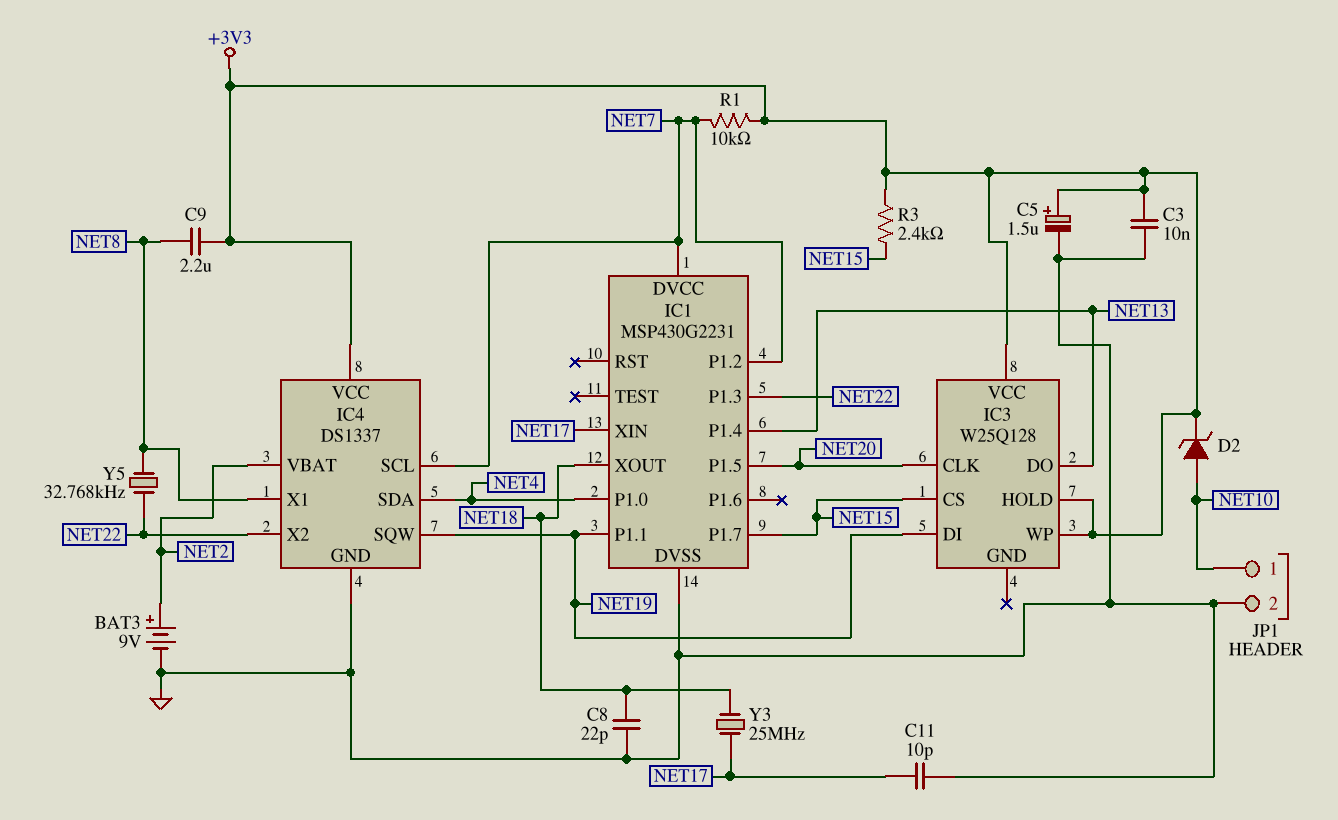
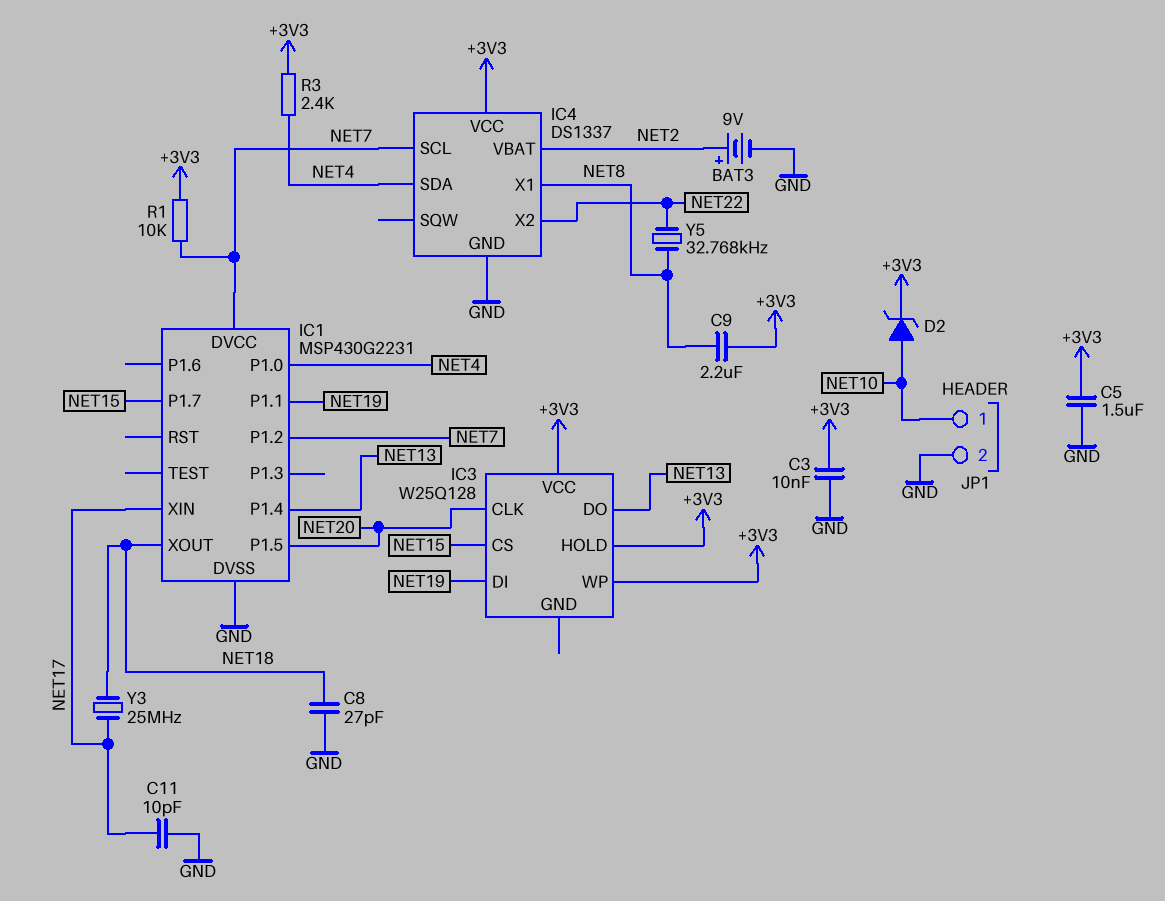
C5: 1.5uF (plus +3V3, minus GND) -> 1.5uF (+3V3, GND)
C8: 22pF (GND, NET18) -> 27pF (GND, NET18)
IC1 pin P1.3: NET22 -> none
IC4 pin SQW: NET19 -> none
R3: 2.4k (+3V3, NET15) -> 2.4k (+3V3, NET4)

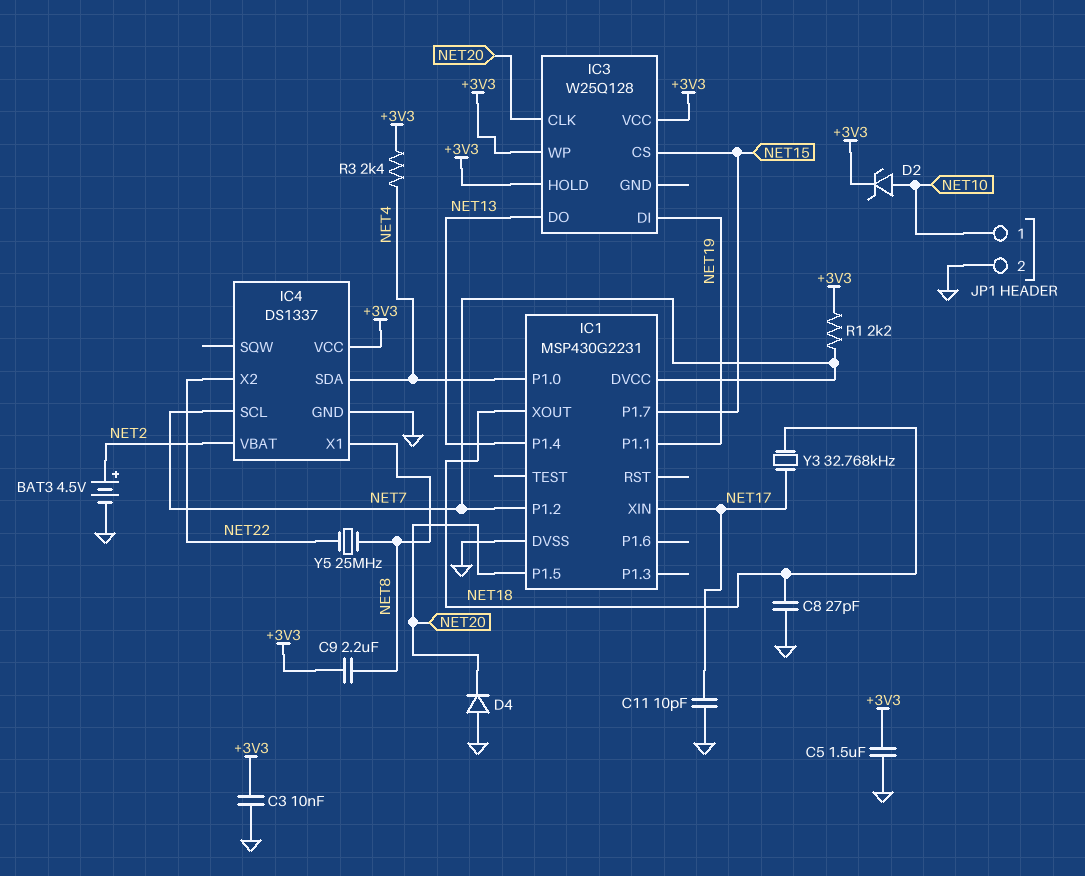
BAT3: 9V (plus NET2, minus GND) -> 4.5V (plus NET2, minus GND)
D4: none -> diode (A GND, K NET20)
R1: 10k (+3V3, NET7) -> 2.2k (+3V3, NET7)
Y3: 25MHz (NET17, NET18) -> 32.768kHz (NET17, NET18)
Y5: 32.768kHz (NET8, NET22) -> 25MHz (NET8, NET22)

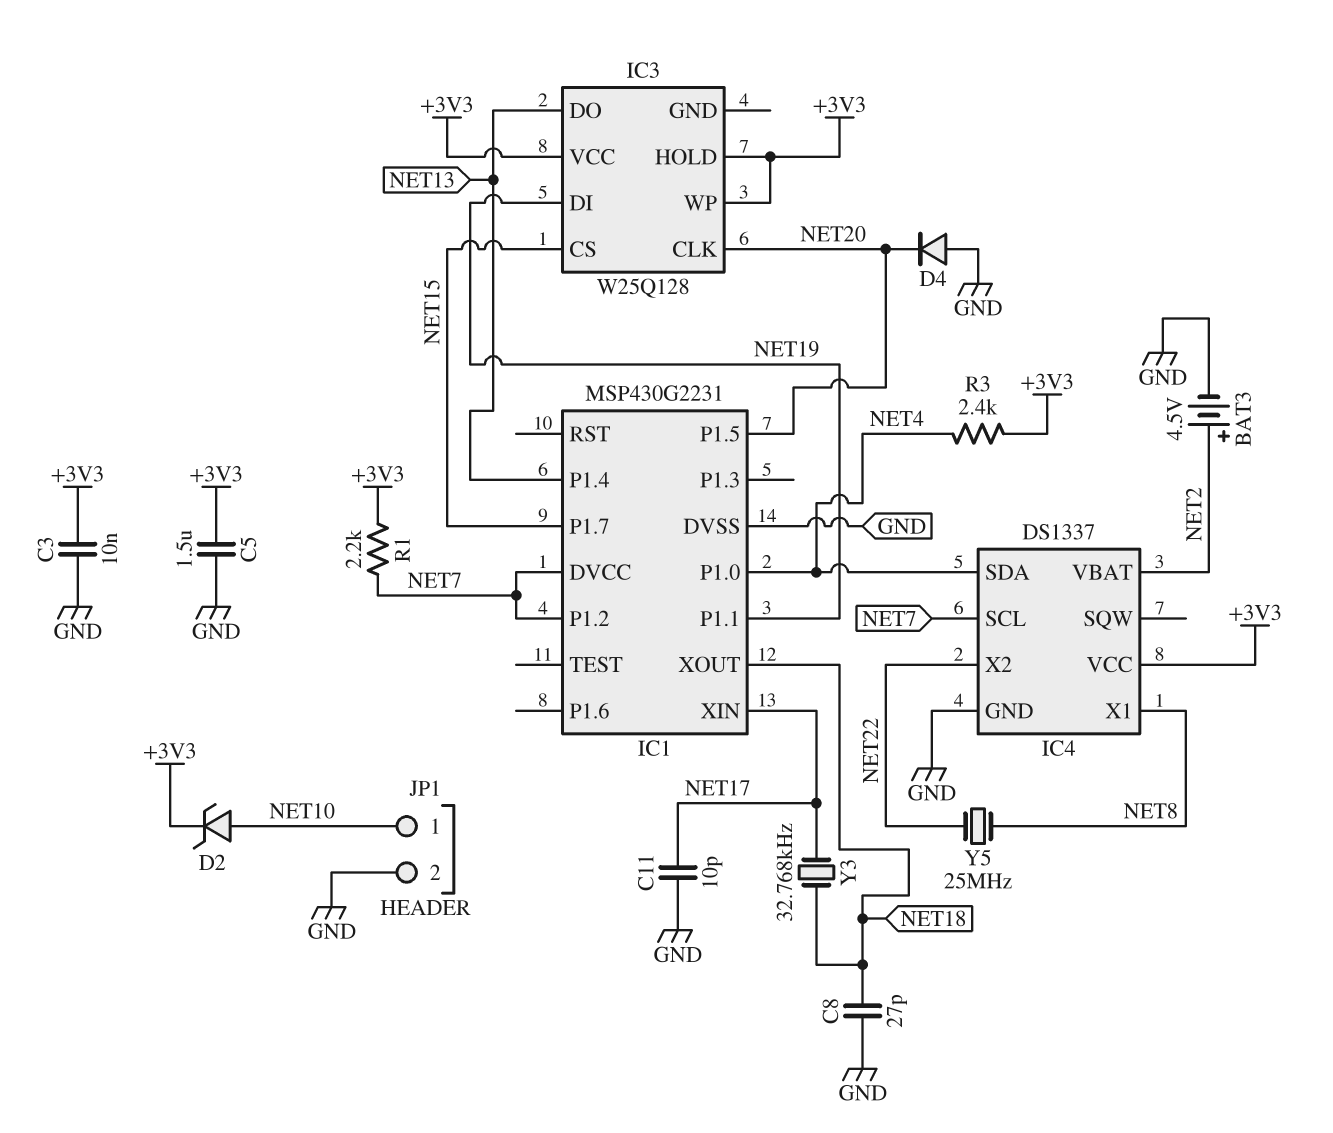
C9: 2.2uF (+3V3, NET8) -> none

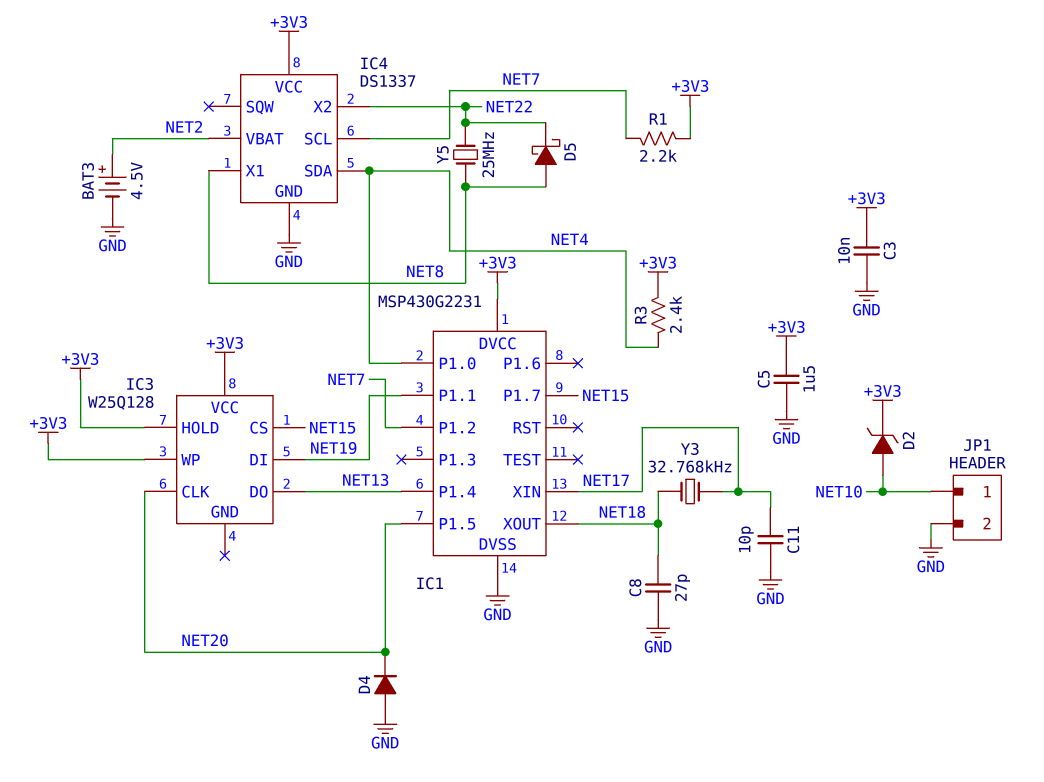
D5: none -> schottky (A NET8, K NET22)
IC1 pin DVCC: NET7 -> +3V3

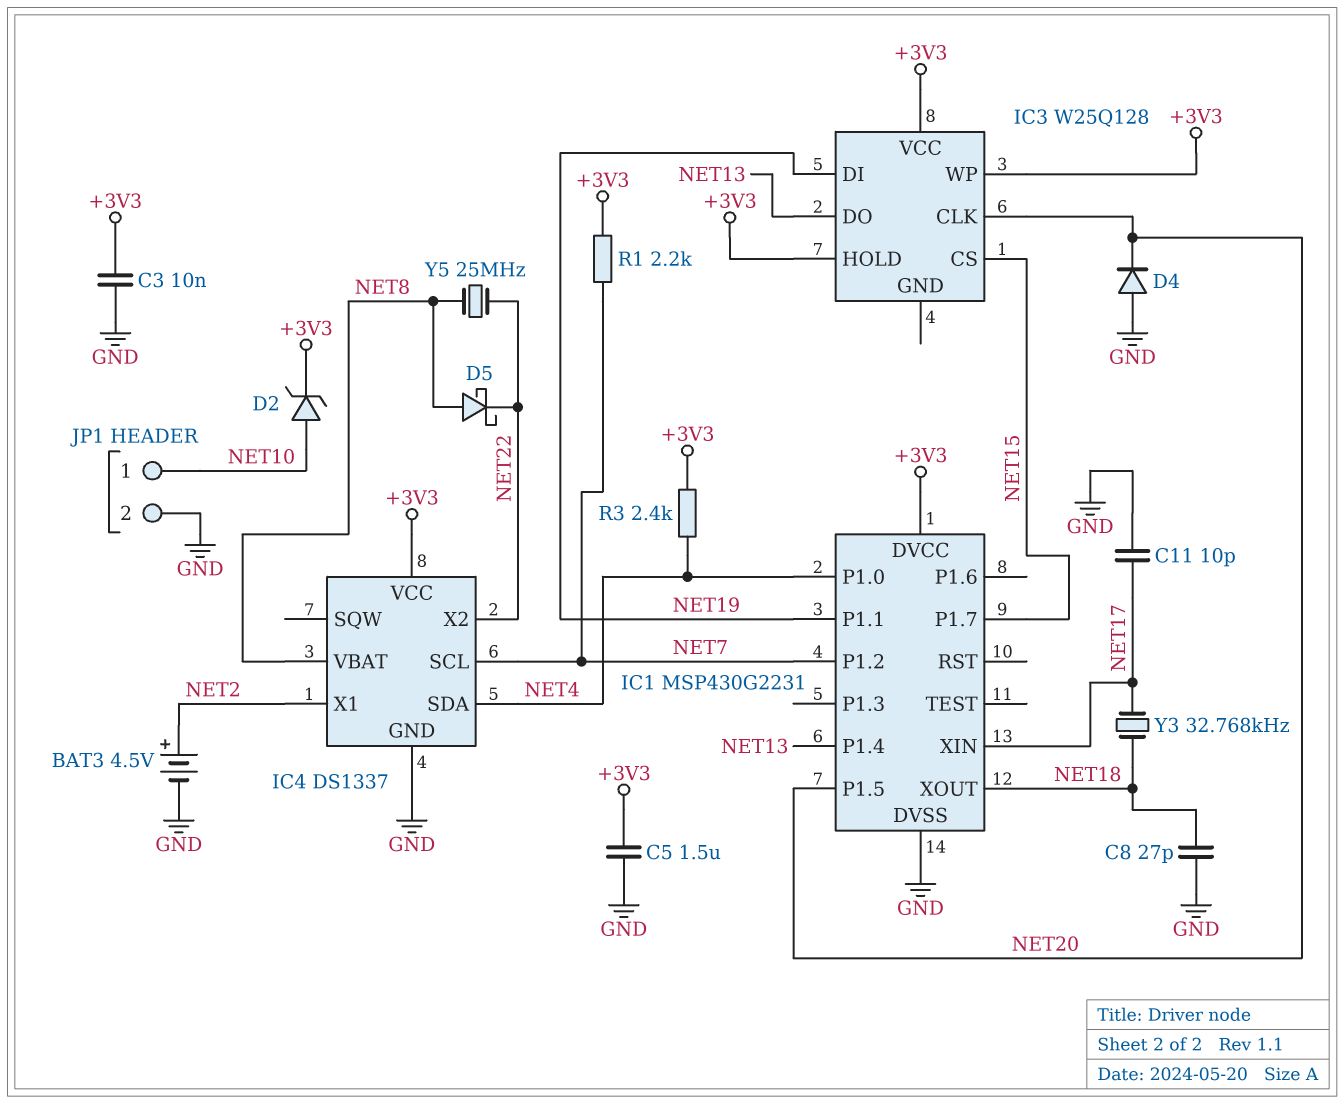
IC4 pin VBAT: NET2 -> NET8
IC4 pin X1: NET8 -> NET2

